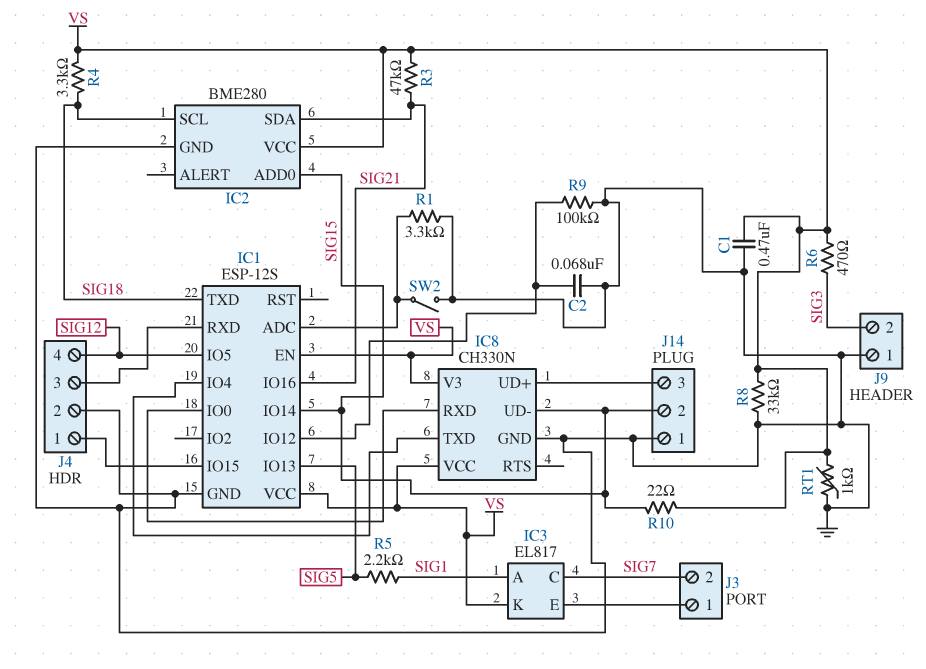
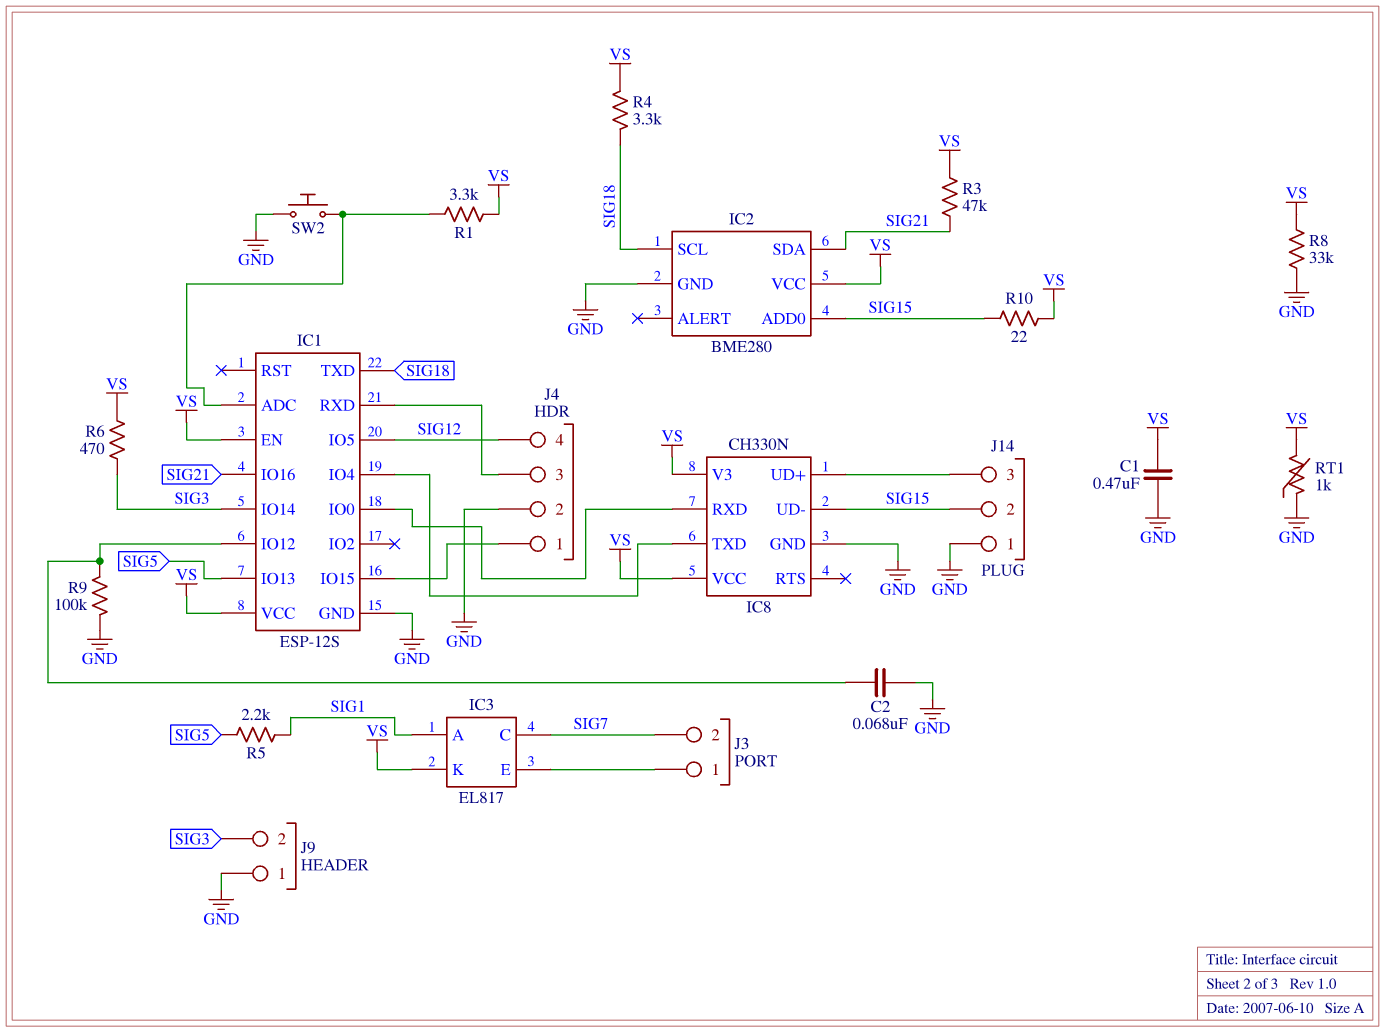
IC1 pin IO14: SIG15 -> SIG3
R1: 3.3k (GND, IC1/ADC) -> 3.3k (IC1/ADC, VS)
SW2: switch (GND, IC1/ADC) -> button (GND, IC1/ADC)

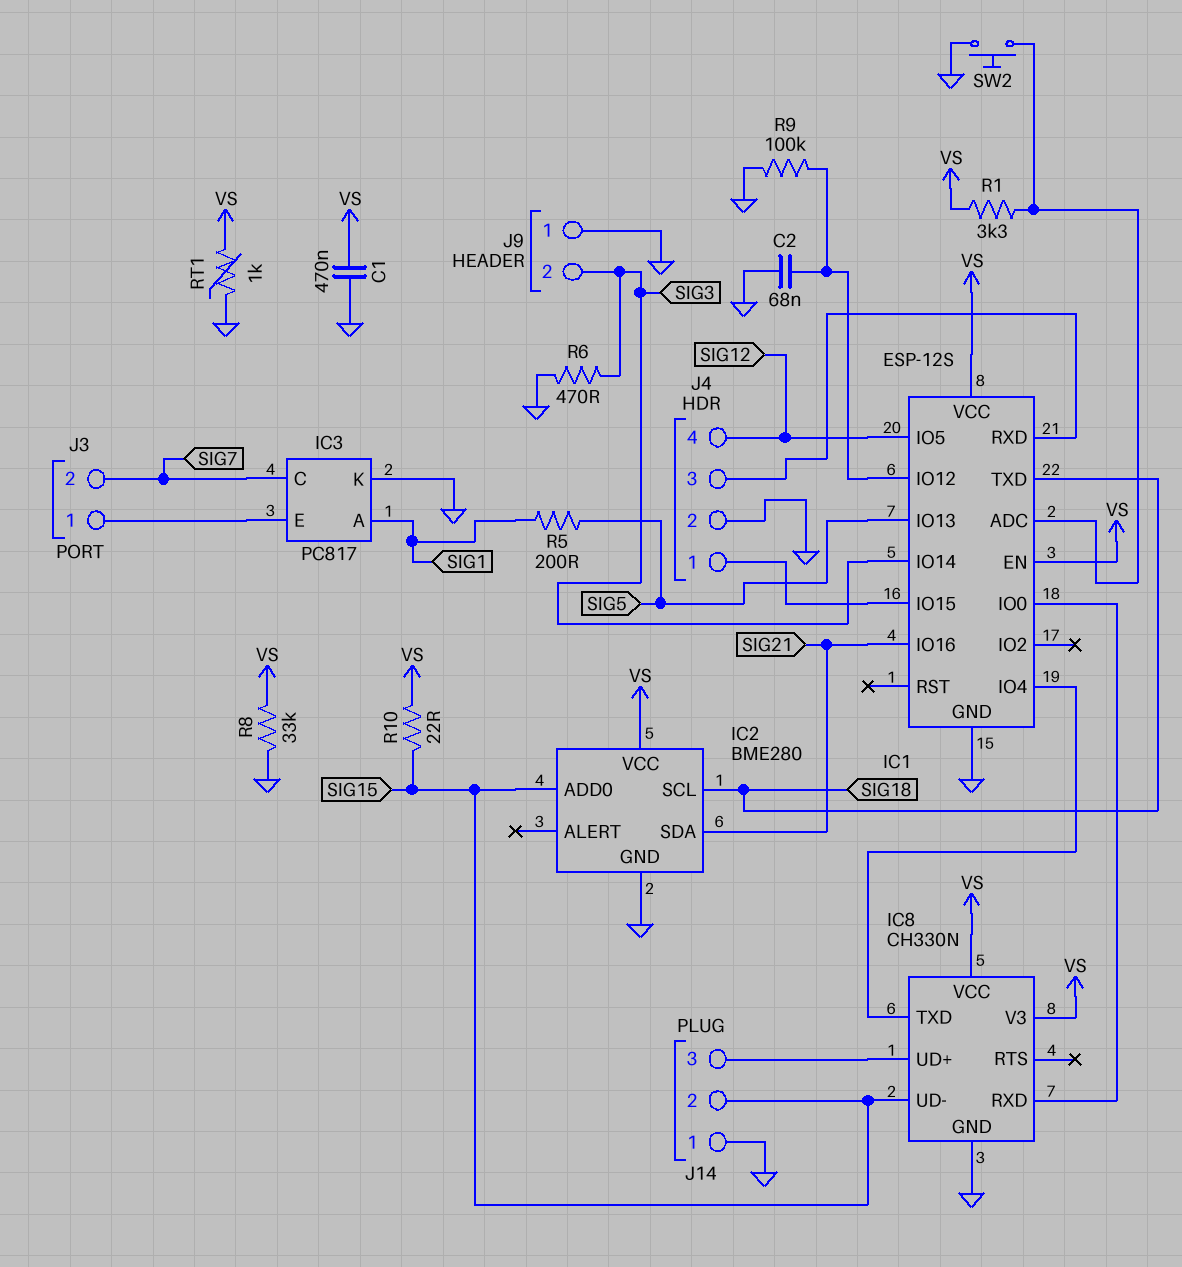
IC3: EL817 -> PC817
IC3 pin K: VS -> GND
R3: 47k (SIG21, VS) -> none
R4: 3.3k (SIG18, VS) -> none
R5: 2.2k (SIG1, SIG5) -> 200 (SIG1, SIG5)
R6: 470 (SIG3, VS) -> 470 (GND, SIG3)

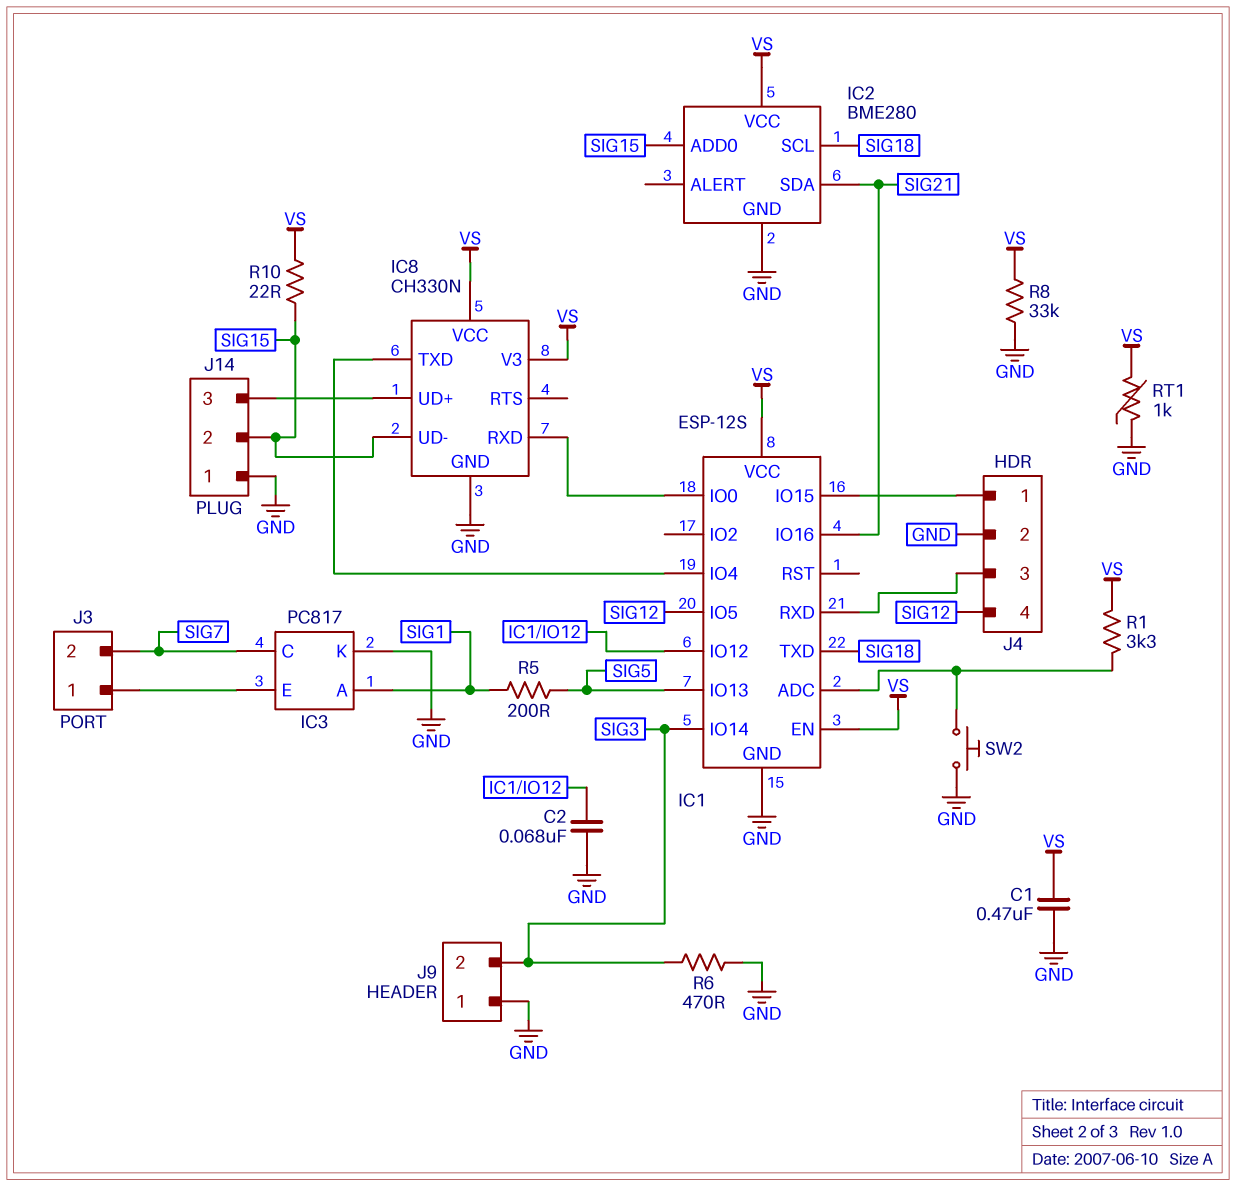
R9: 100k (GND, IC1/IO12) -> none

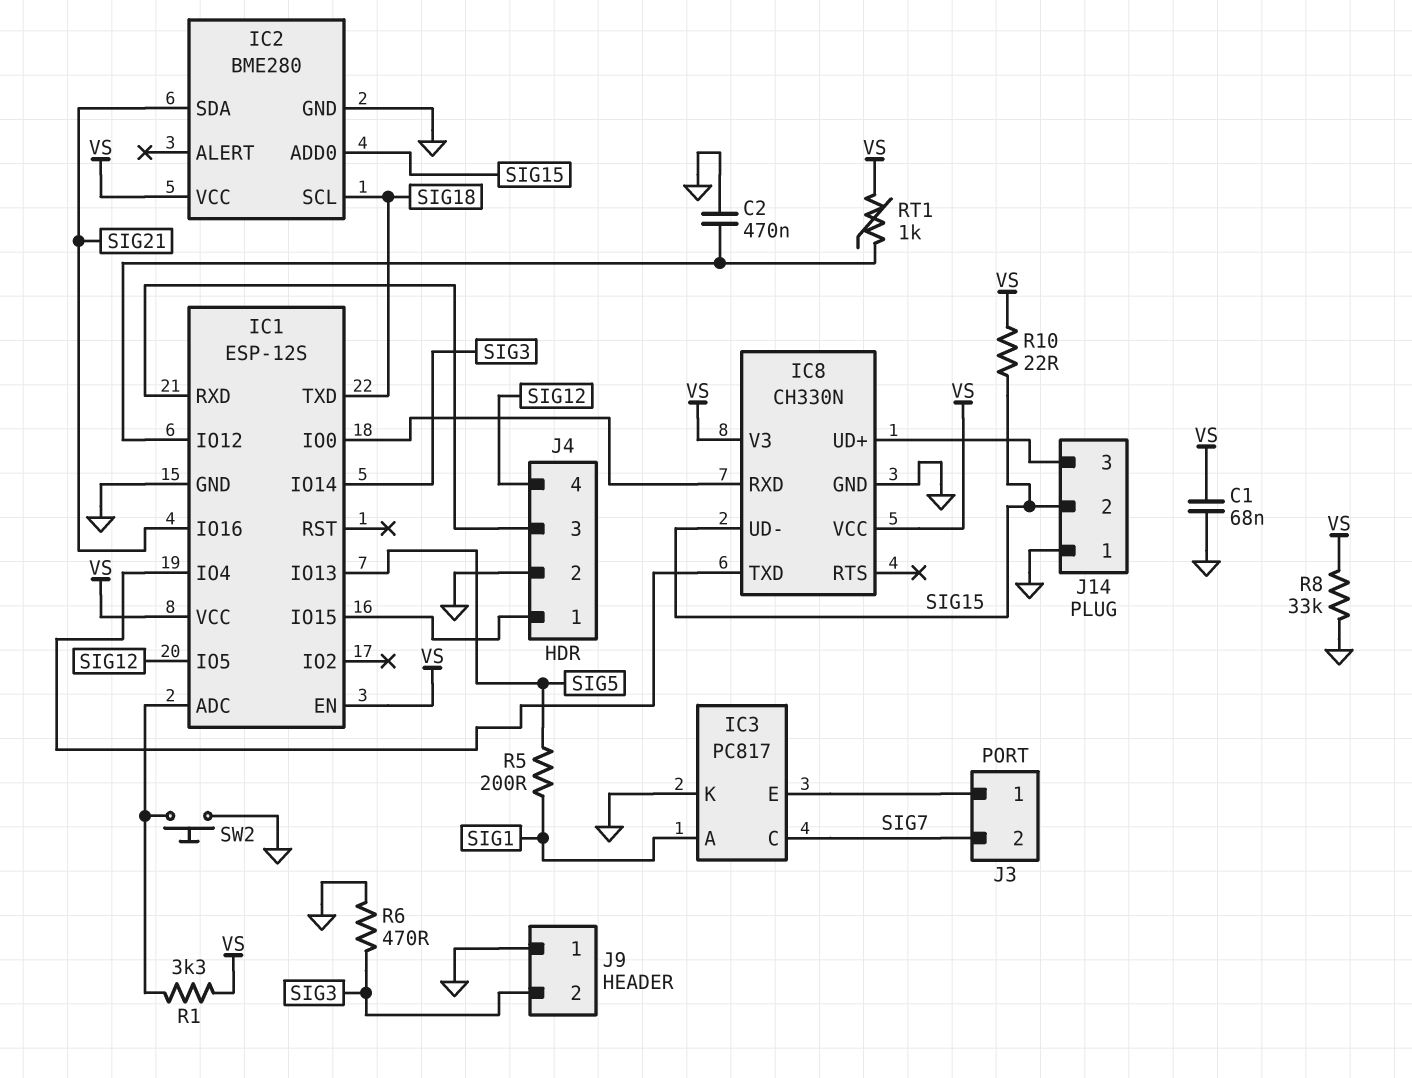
C1: 470nF (GND, VS) -> 68nF (GND, VS)
C2: 68nF (GND, IC1/IO12) -> 470nF (GND, IC1/IO12)
RT1: 1k (GND, VS) -> 1k (IC1/IO12, VS)

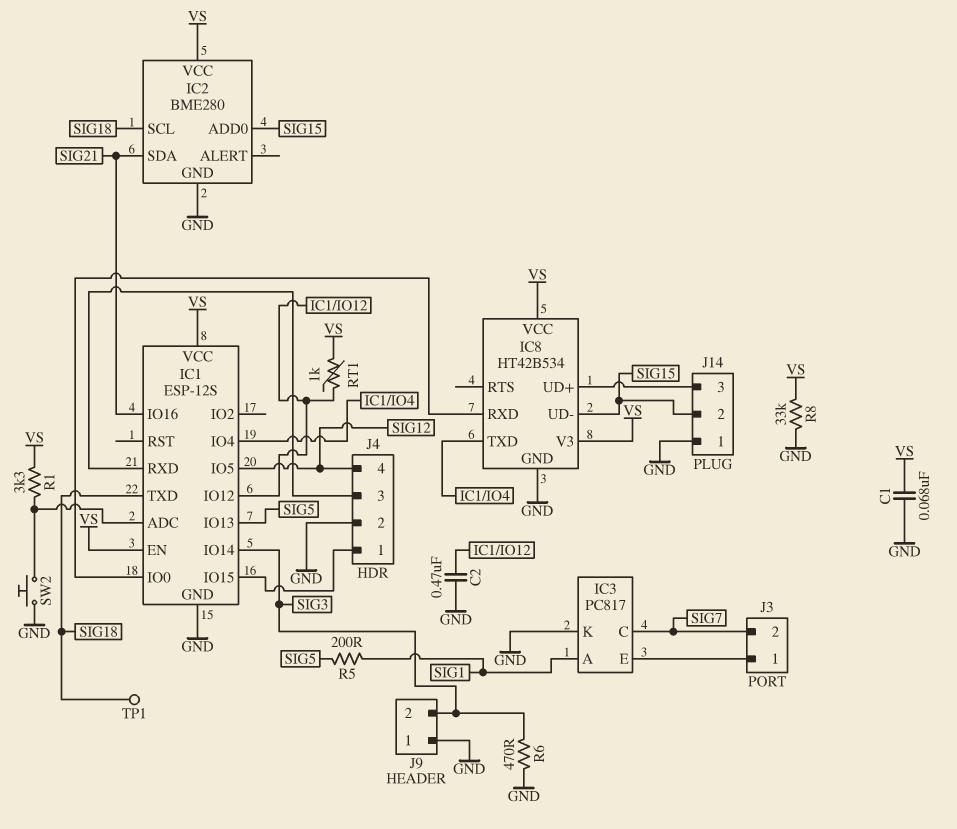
IC8: CH330N -> HT42B534
R10: 22 (SIG15, VS) -> none
TP1: none -> test point (SIG18)

